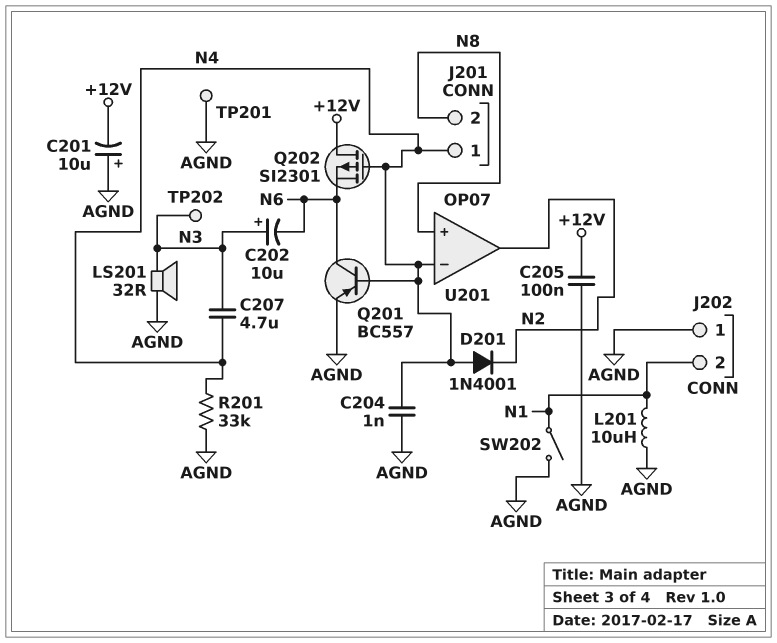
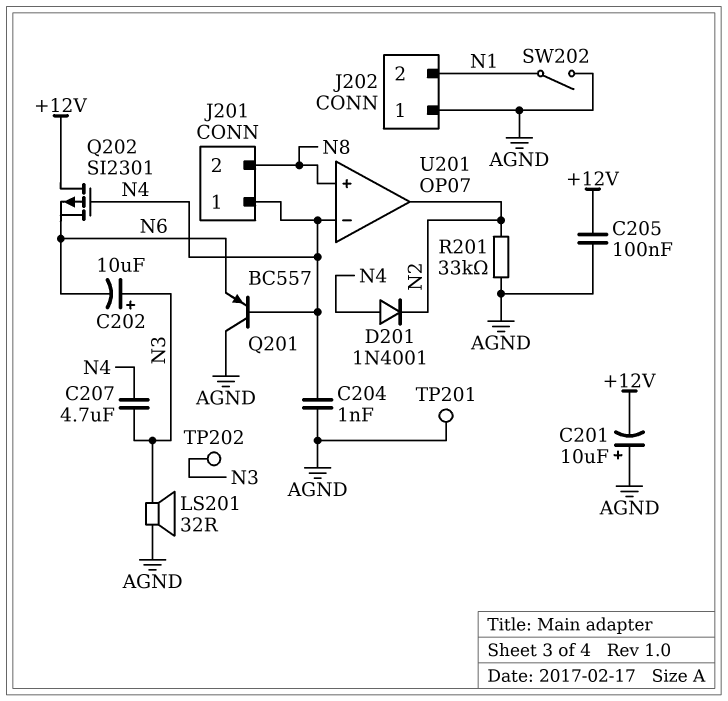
L201: 10uH (AGND, N1) -> none
Q201: PNP BC557 (B N4, C N6, E AGND) -> PNP BC557 (B N4, C AGND, E N6)
R201: 33k (AGND, N4) -> 33k (AGND, N2)

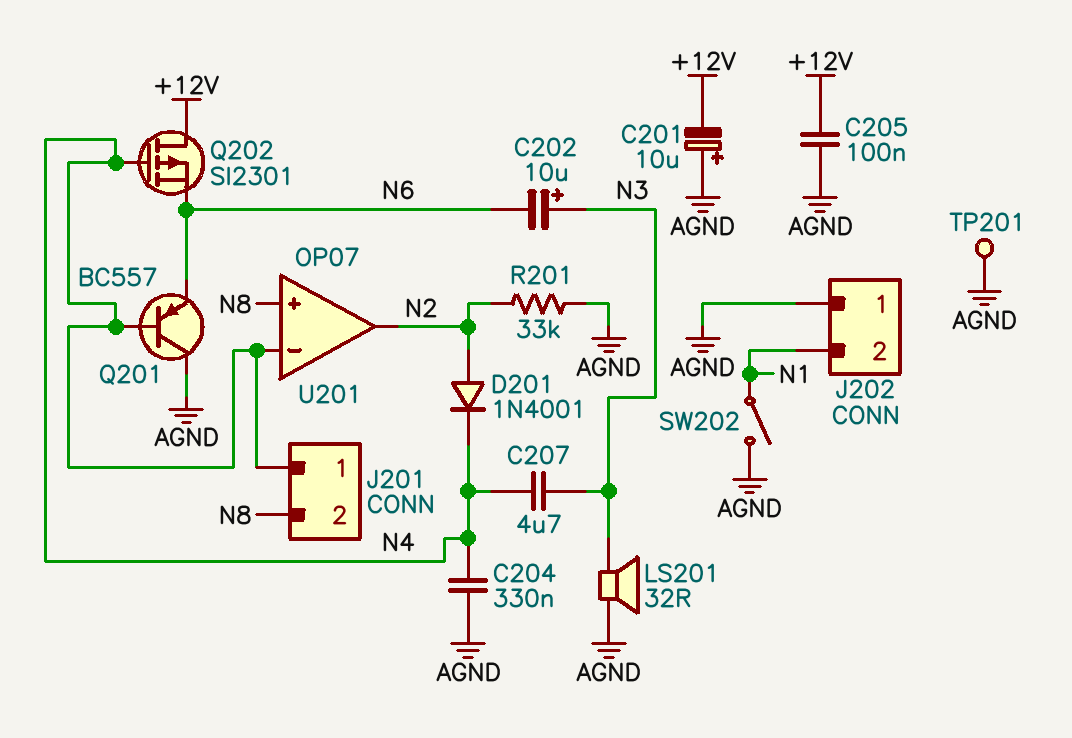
C204: 1nF (AGND, N4) -> 330nF (AGND, N4)
D201: diode 1N4001 (A N4, K N2) -> diode 1N4001 (A N2, K N4)
TP202: test point (N3) -> none

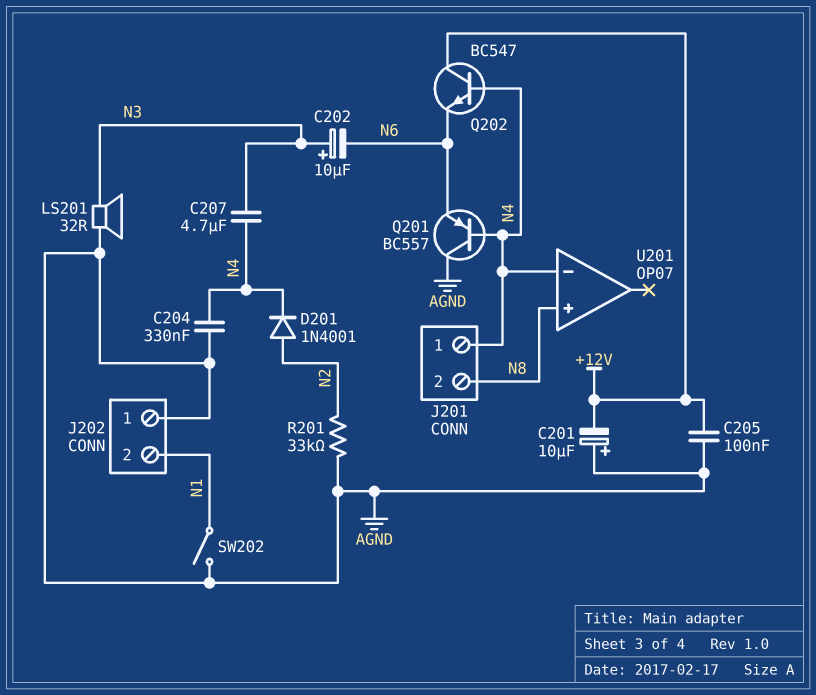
Q202: PMOS SI2301 (G N4, D +12V, S N6) -> NPN BC547 (B N4, C +12V, E N6)
TP201: test point (AGND) -> none
U201 pin out: N2 -> none

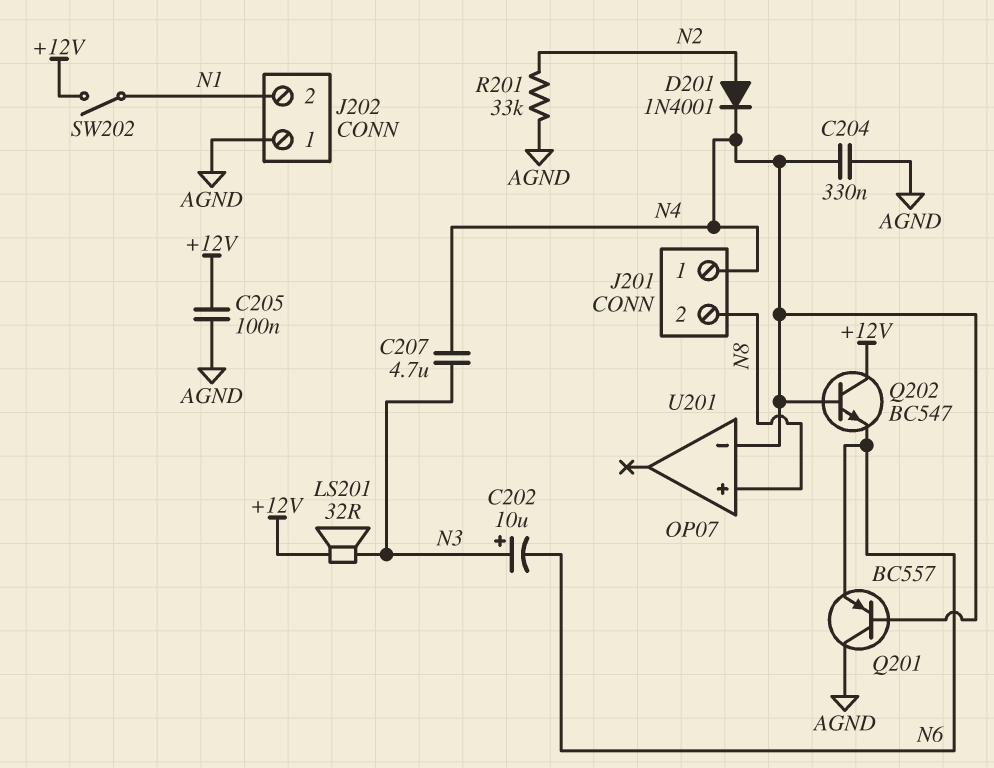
C201: 10uF (plus AGND, minus +12V) -> none
LS201: speaker 32R (AGND, N3) -> speaker 32R (+12V, N3)
SW202: switch (AGND, N1) -> switch (+12V, N1)

